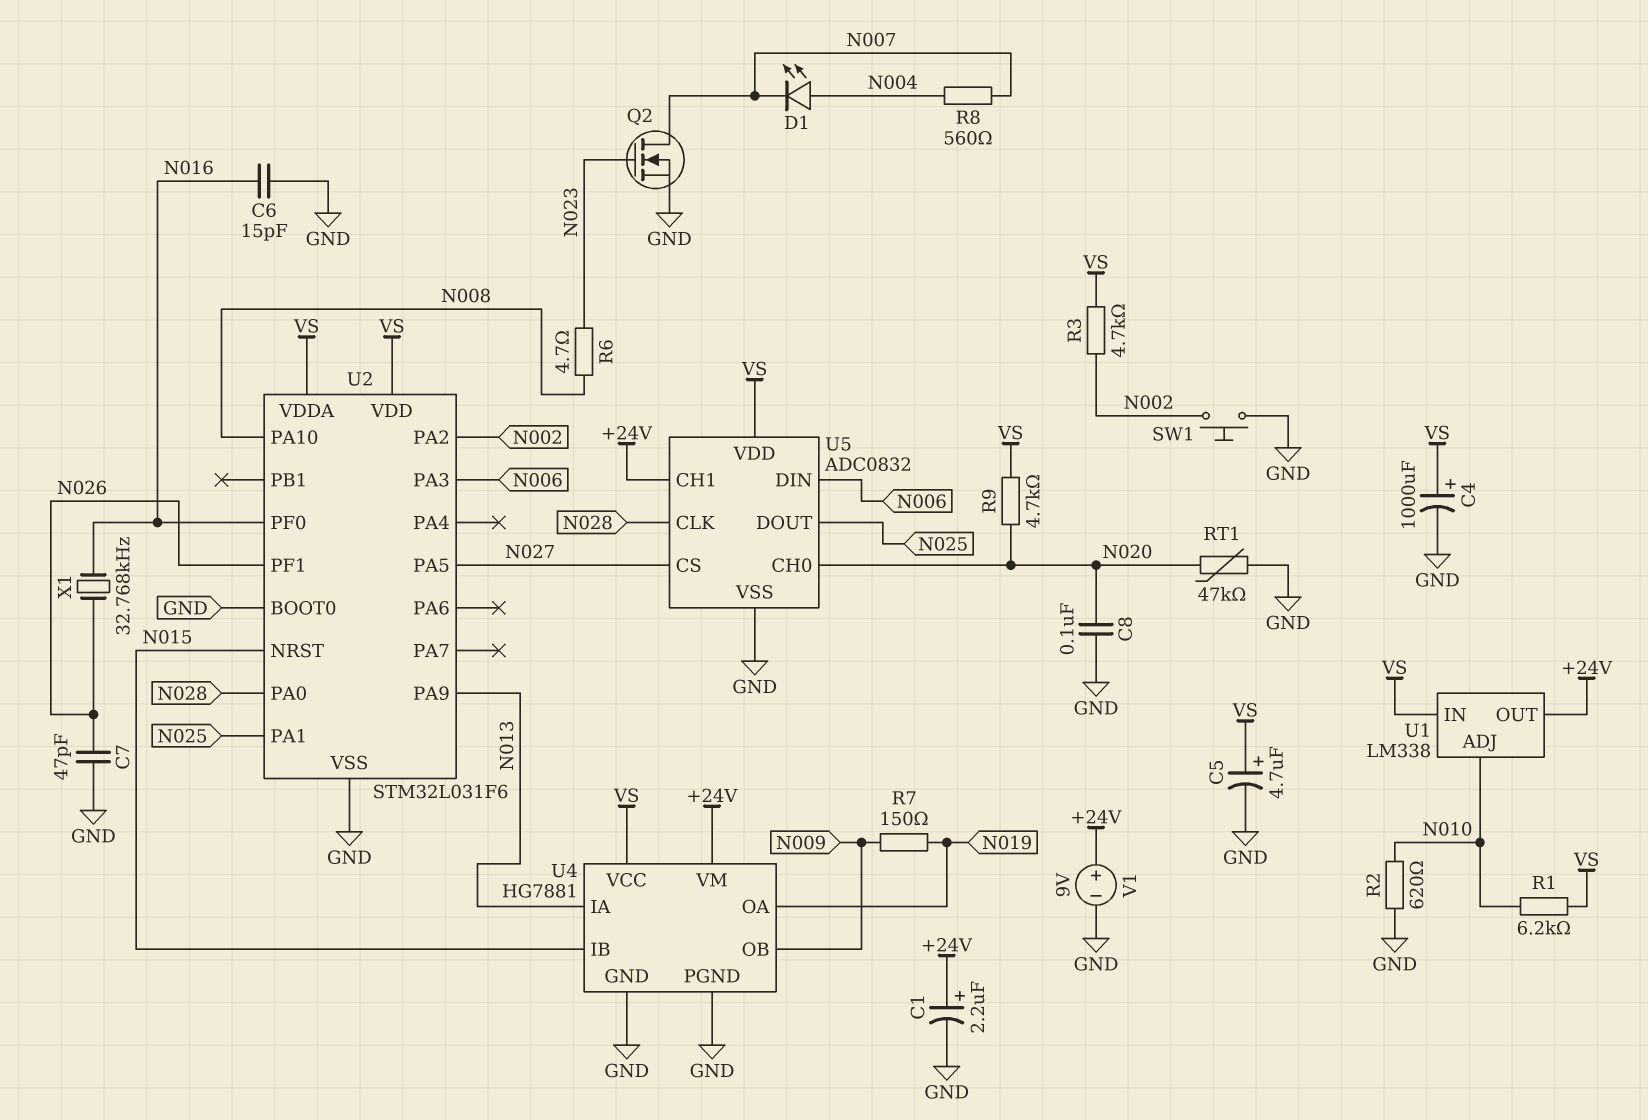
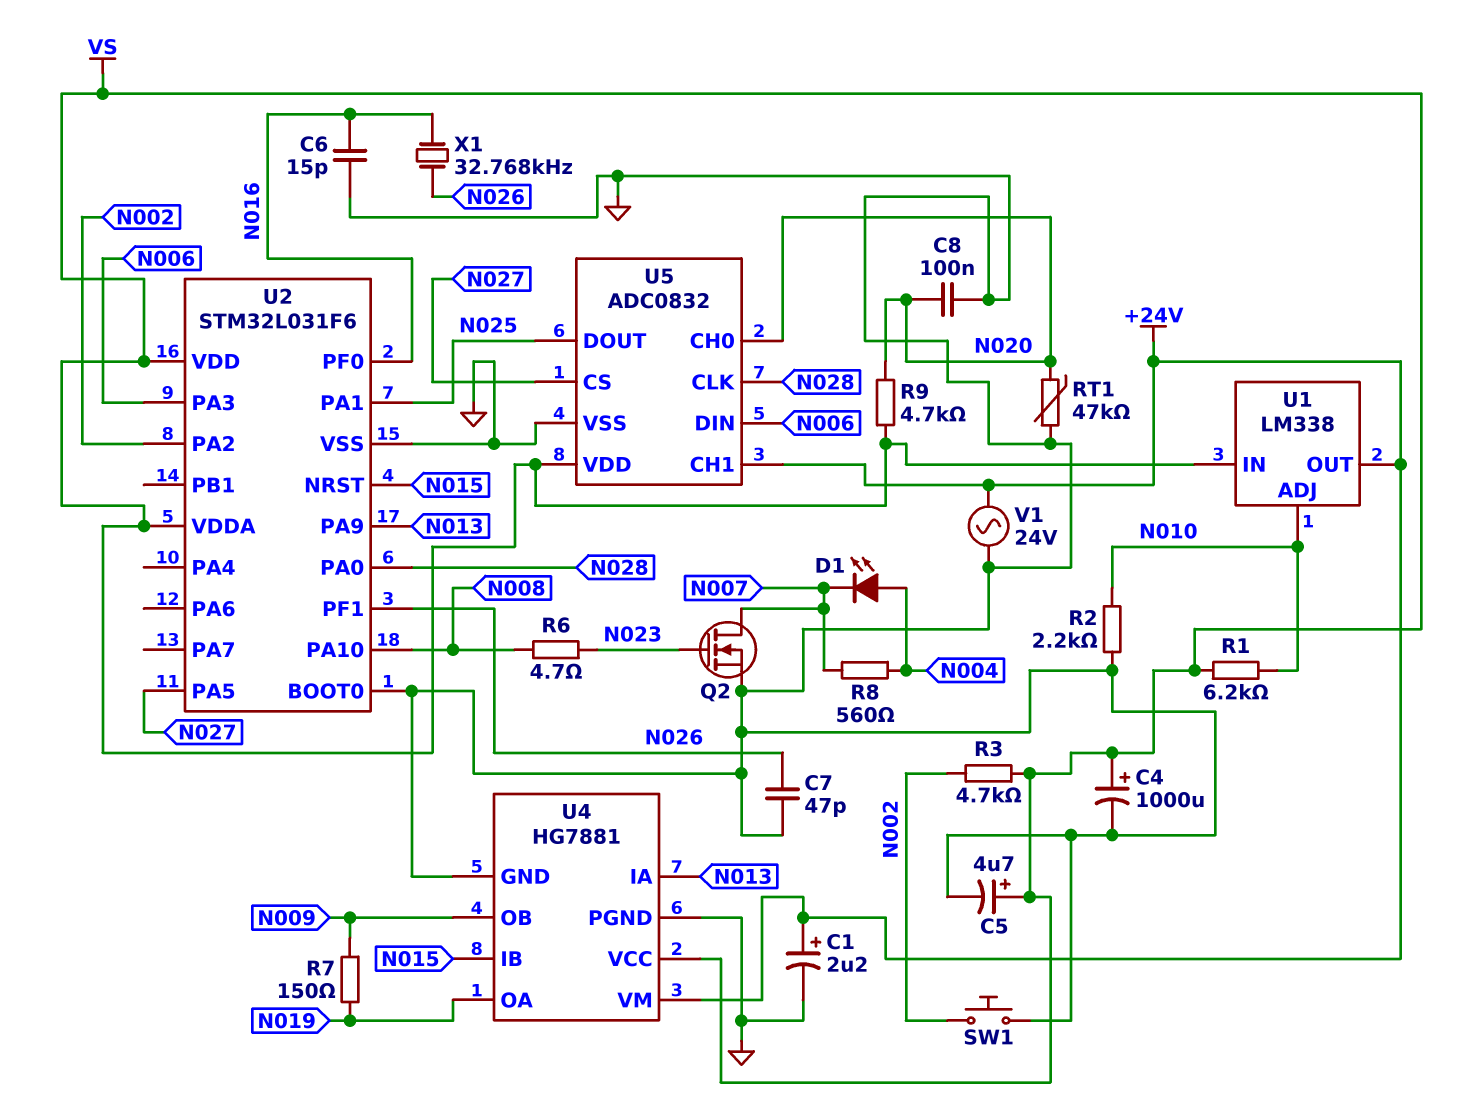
R2: 620 (GND, N010) -> 2.2k (GND, N010)
V1: 9V (plus +24V, minus GND) -> AC 24V (+24V, GND)

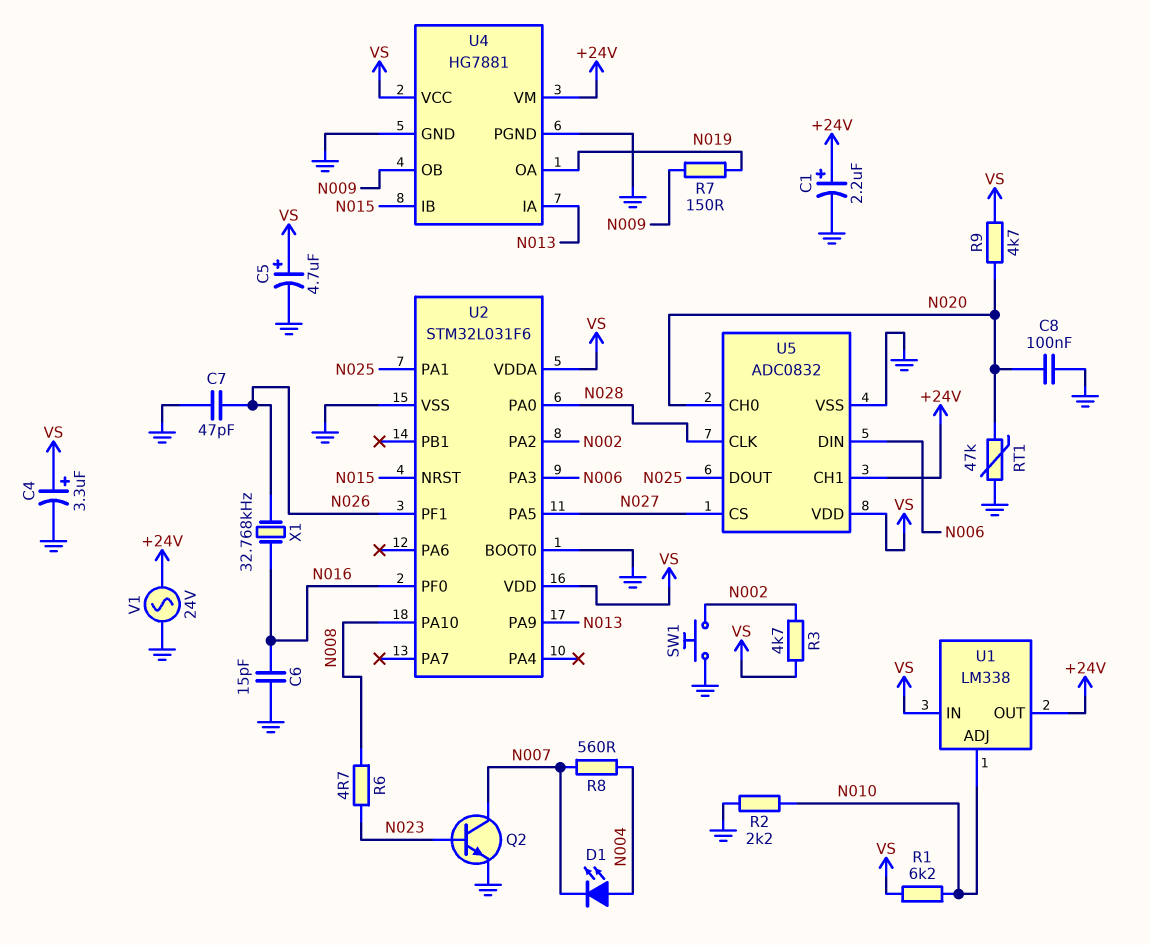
C4: 1000uF (plus VS, minus GND) -> 3.3uF (plus VS, minus GND)
Q2: NMOS (G N023, D N007, S GND) -> NPN (B N023, C N007, E GND)

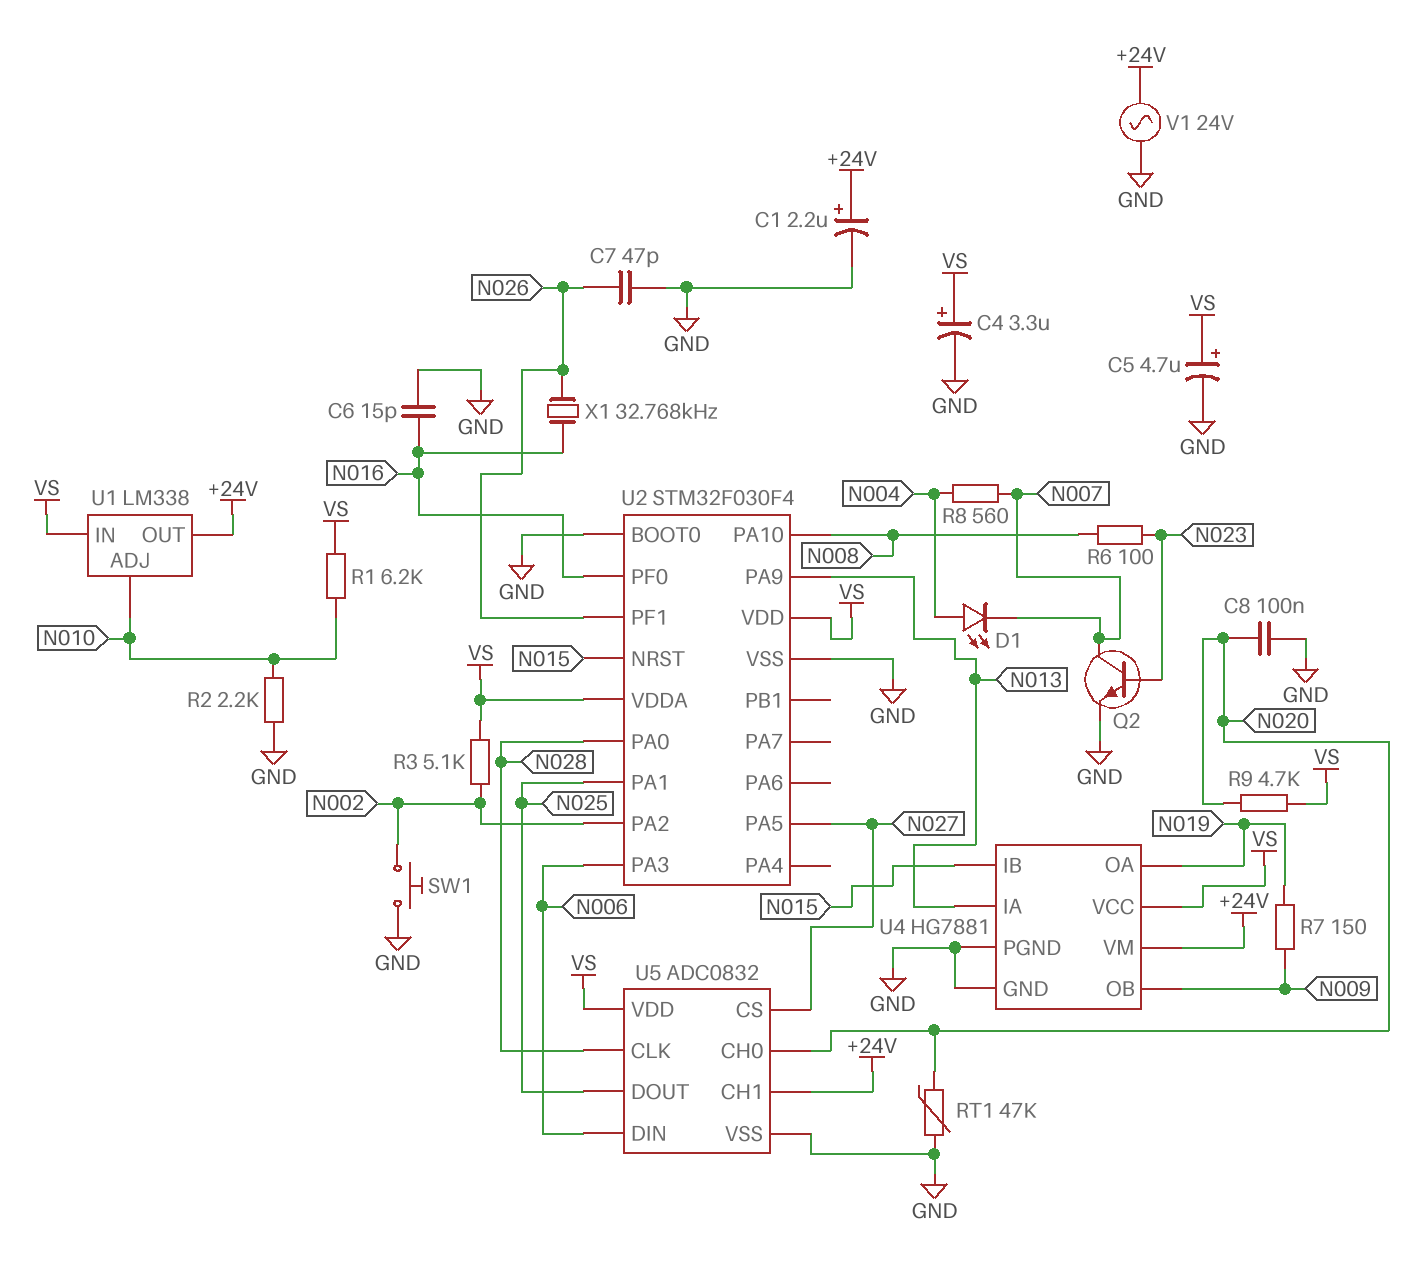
R3: 4.7k (N002, VS) -> 5.1k (N002, VS)
R6: 4.7 (N008, N023) -> 100 (N008, N023)
U2: STM32L031F6 -> STM32F030F4

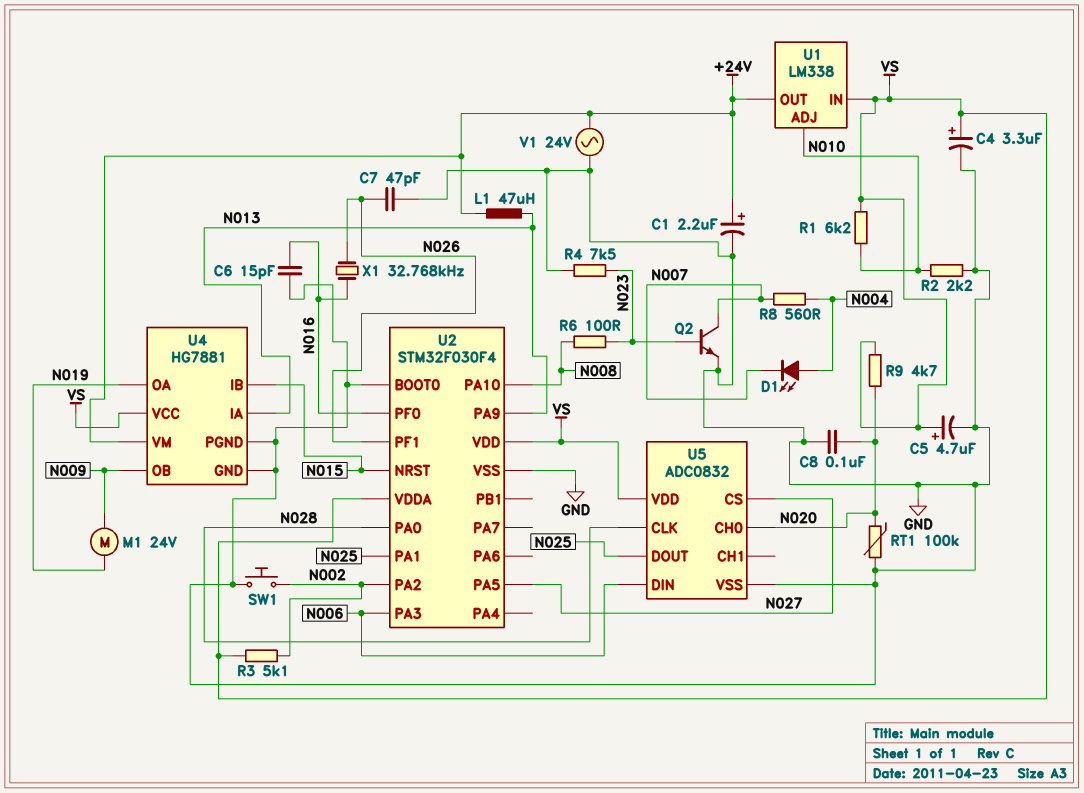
L1: none -> 47uH (+24V, N013)
M1: none -> motor 24V (N009, N019)
R4: none -> 7.5k (GND, N023)
R7: 150 (N009, N019) -> none
RT1: 47k (GND, N020) -> 100k (GND, N020)
U5 pin CH1: +24V -> none

